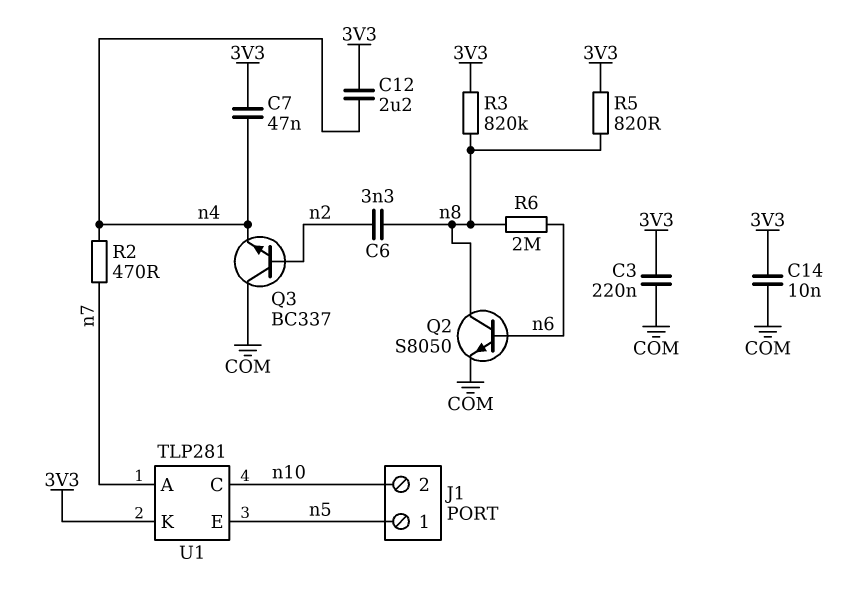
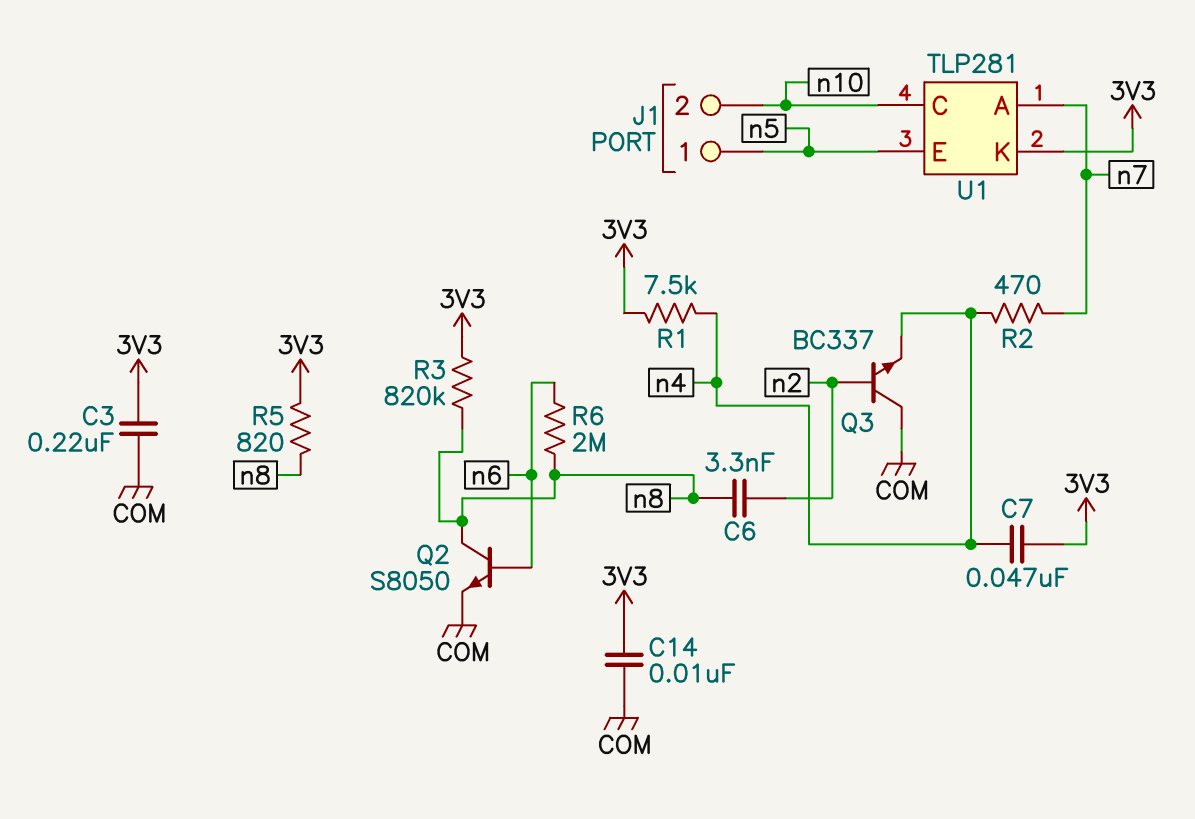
C12: 2.2uF (3V3, n4) -> none
R1: none -> 7.5k (3V3, n4)

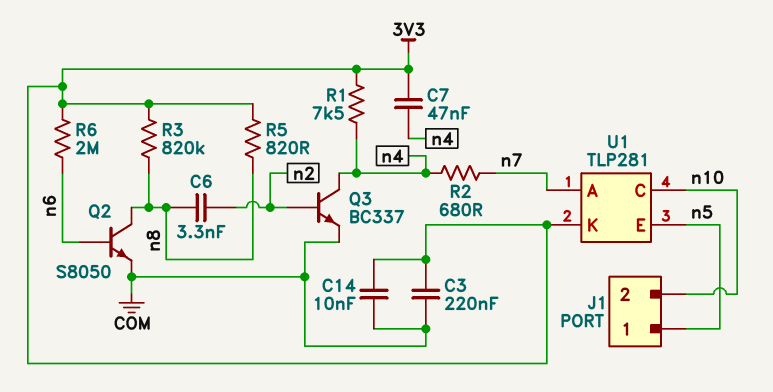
Q3: NPN BC337 (B n2, C COM, E n4) -> NPN BC337 (B n2, C n4, E COM)
R2: 470 (n4, n7) -> 680 (n4, n7)
R6: 2M (n6, n8) -> 2M (3V3, n6)

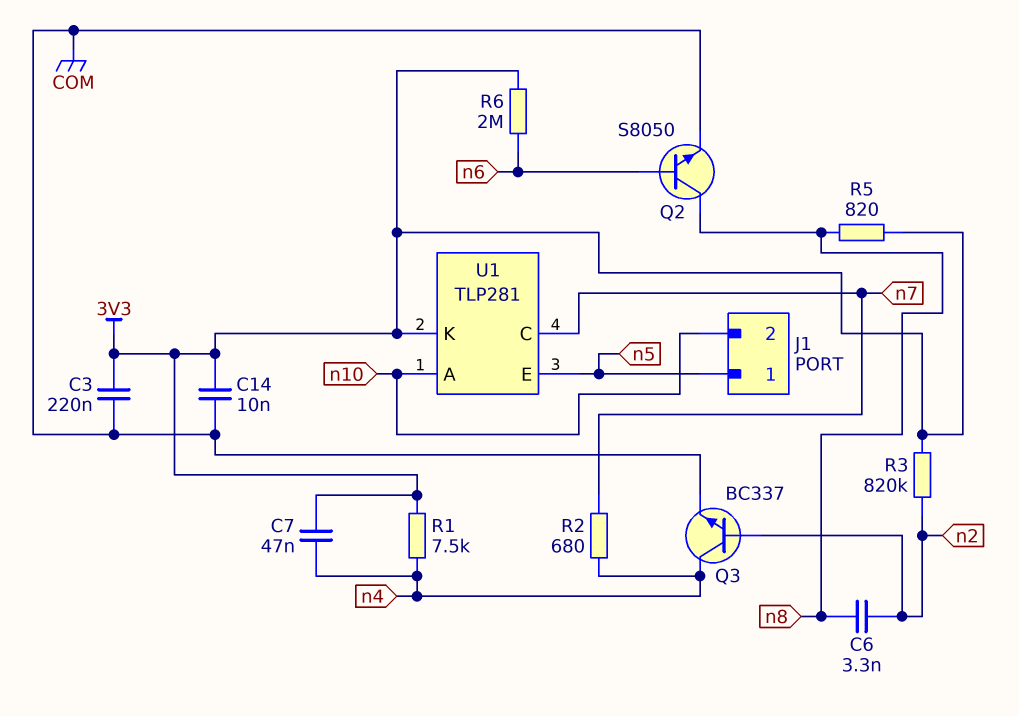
R3: 820k (3V3, n8) -> 820k (3V3, n2)
U1 pin A: n7 -> n10
U1 pin C: n10 -> n7

